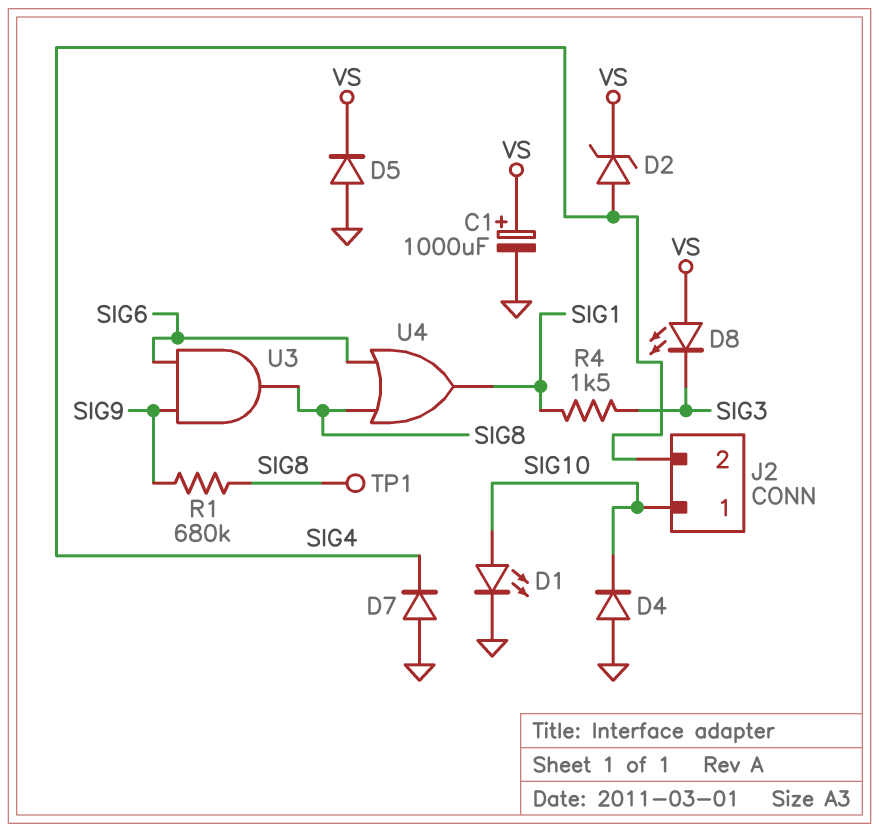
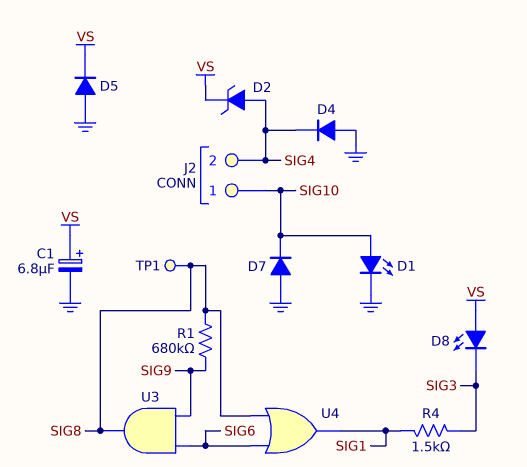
C1: 1000uF (plus VS, minus GND) -> 6.8uF (plus VS, minus GND)
D4: diode (A GND, K SIG10) -> diode (A GND, K SIG4)
D7: diode (A GND, K SIG4) -> diode (A GND, K SIG10)

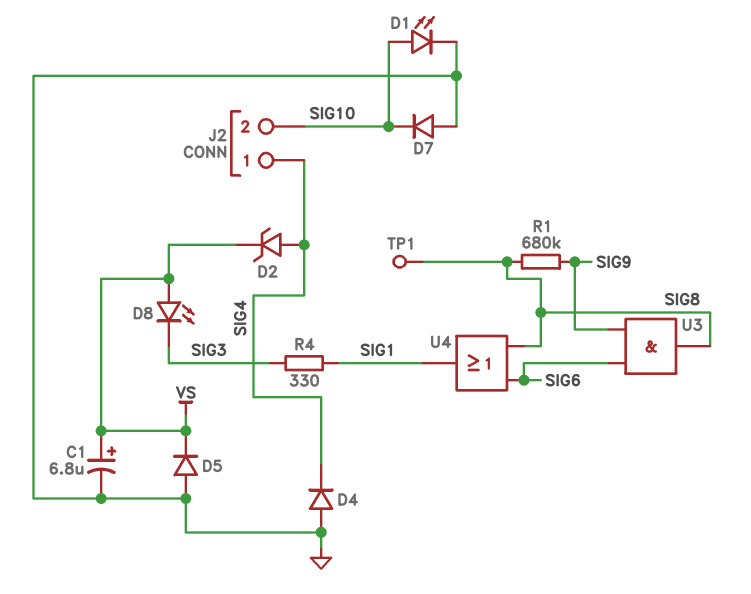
J2 pin 1: SIG10 -> SIG4
J2 pin 2: SIG4 -> SIG10
R4: 1.5k (SIG1, SIG3) -> 330 (SIG1, SIG3)

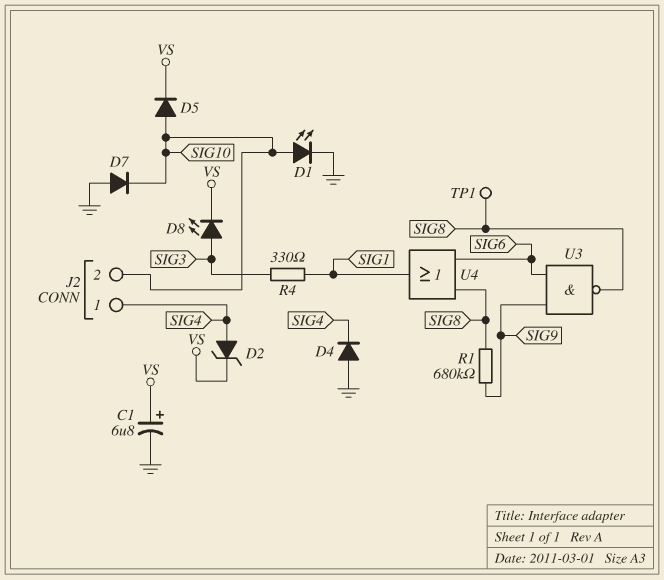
D5: diode (A GND, K VS) -> diode (A SIG10, K VS)
D8: LED (A VS, K SIG3) -> LED (A SIG3, K VS)
U3: AND (in SIG6, in SIG9, out SIG8) -> NAND (in SIG6, in SIG9, out SIG8)

